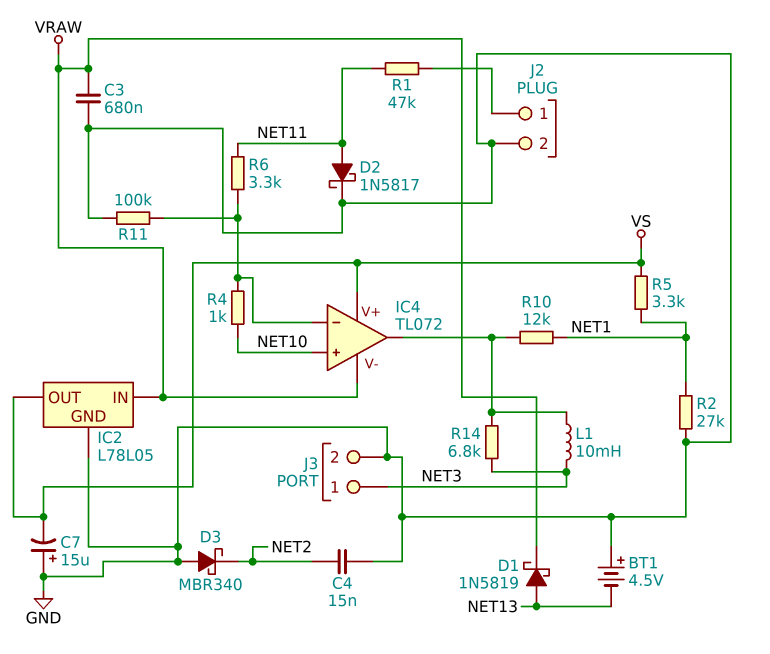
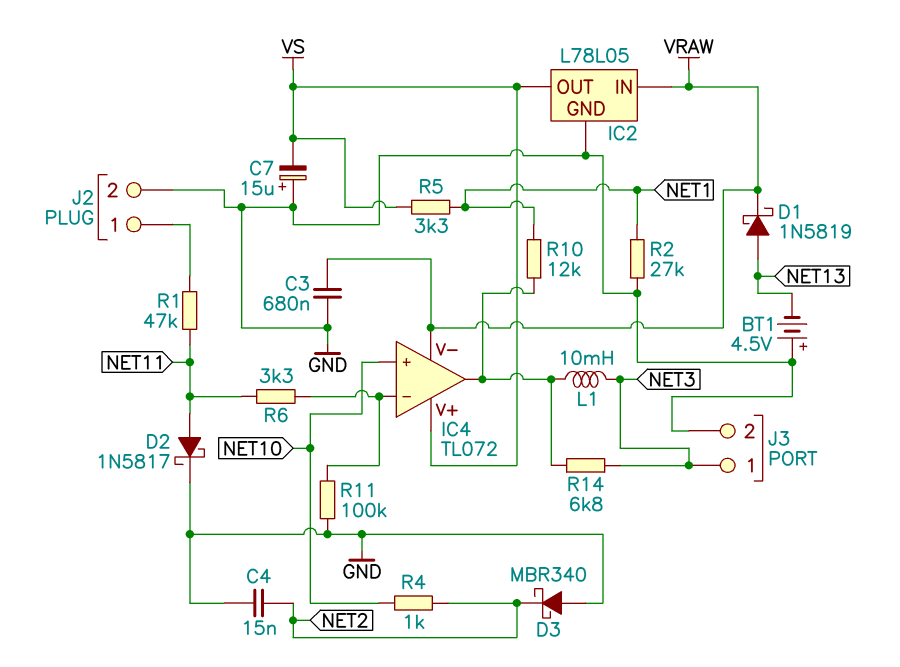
R4: 1k (IC4/in-, NET10) -> 1k (NET2, NET10)

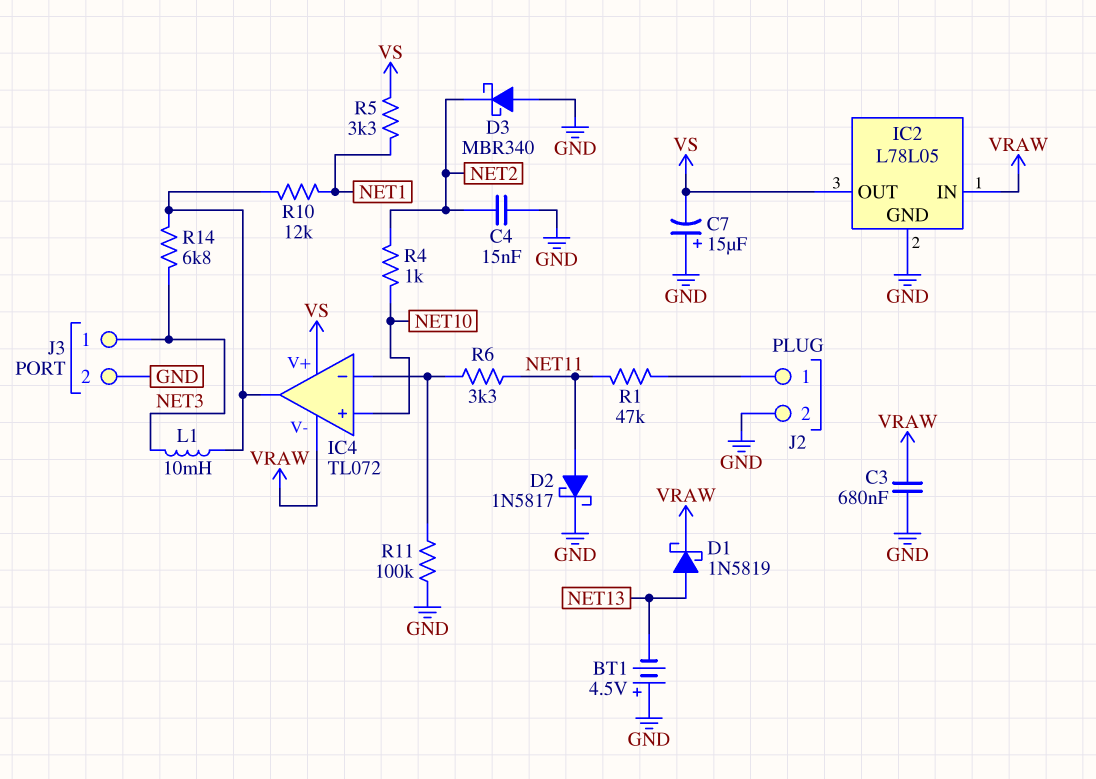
R2: 27k (GND, NET1) -> none

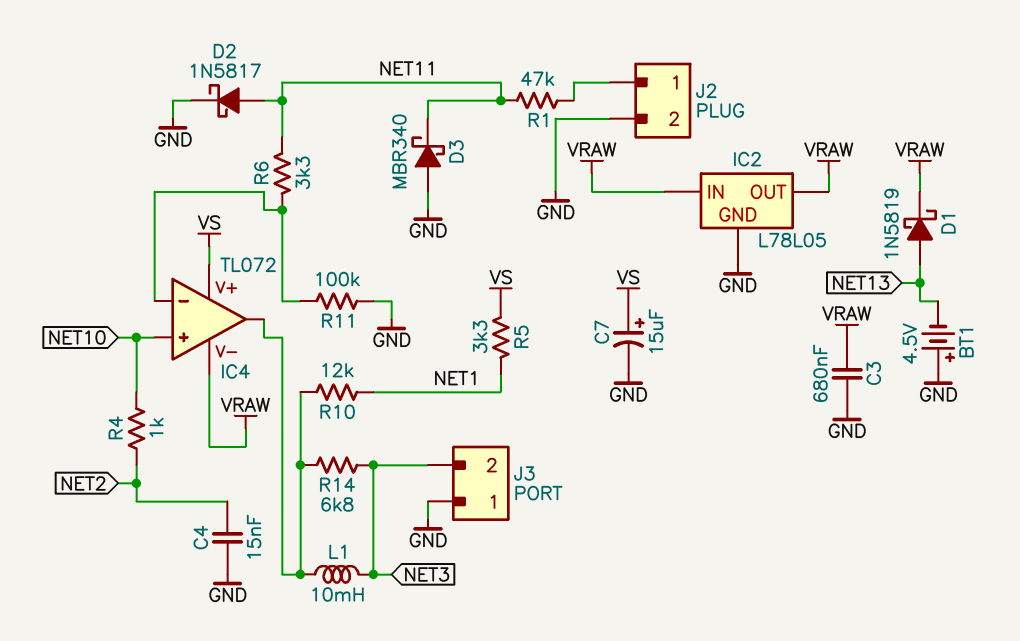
C7: 15uF (plus GND, minus VS) -> 15uF (plus VS, minus GND)
D3: schottky MBR340 (A GND, K NET2) -> schottky MBR340 (A GND, K NET11)
IC2 pin OUT: VS -> VRAW
J3 pin 1: NET3 -> GND
J3 pin 2: GND -> NET3

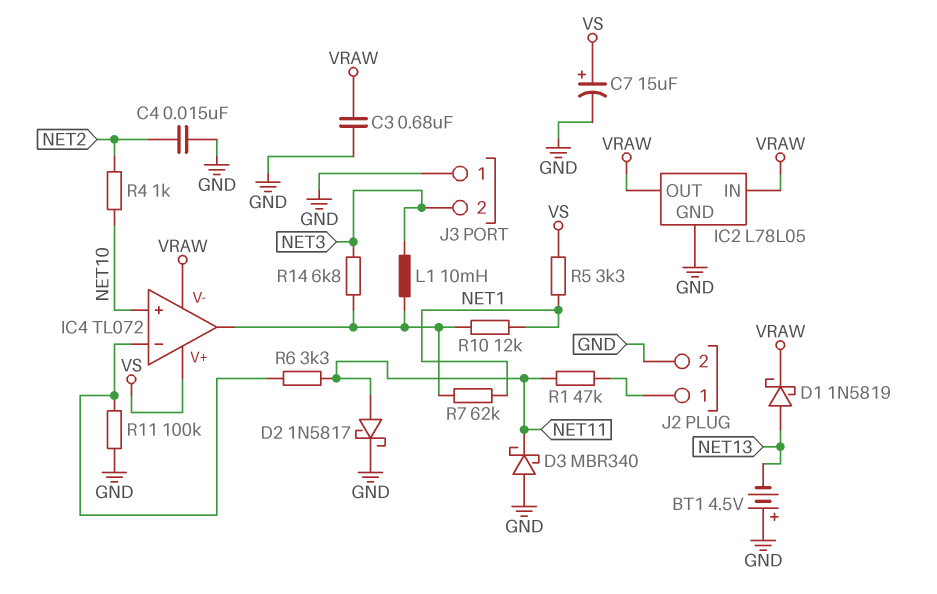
R7: none -> 62k (IC4/out, NET1)

